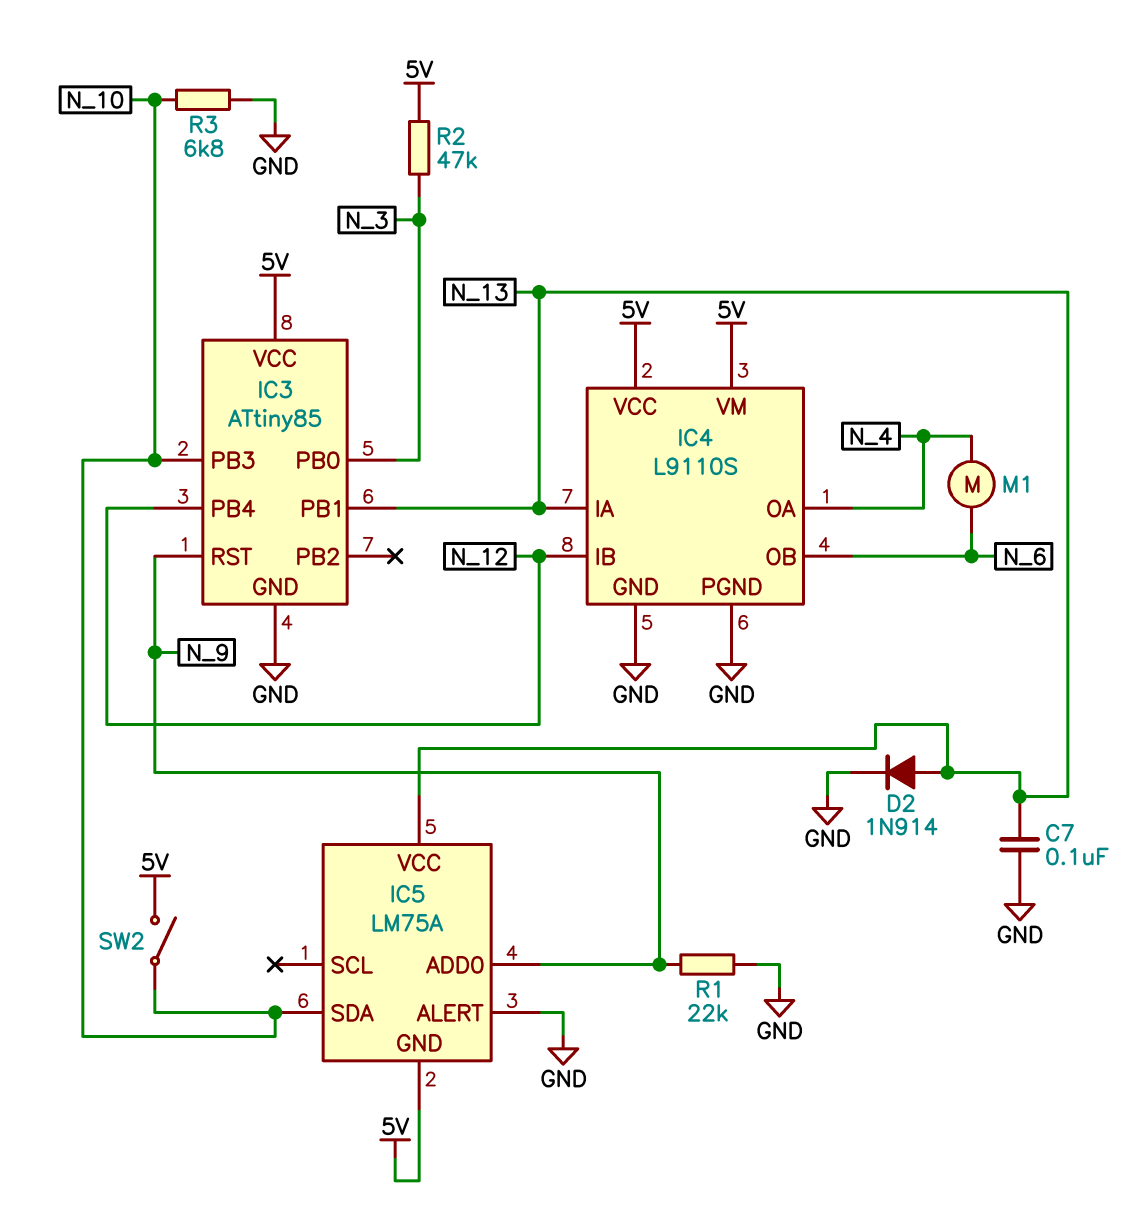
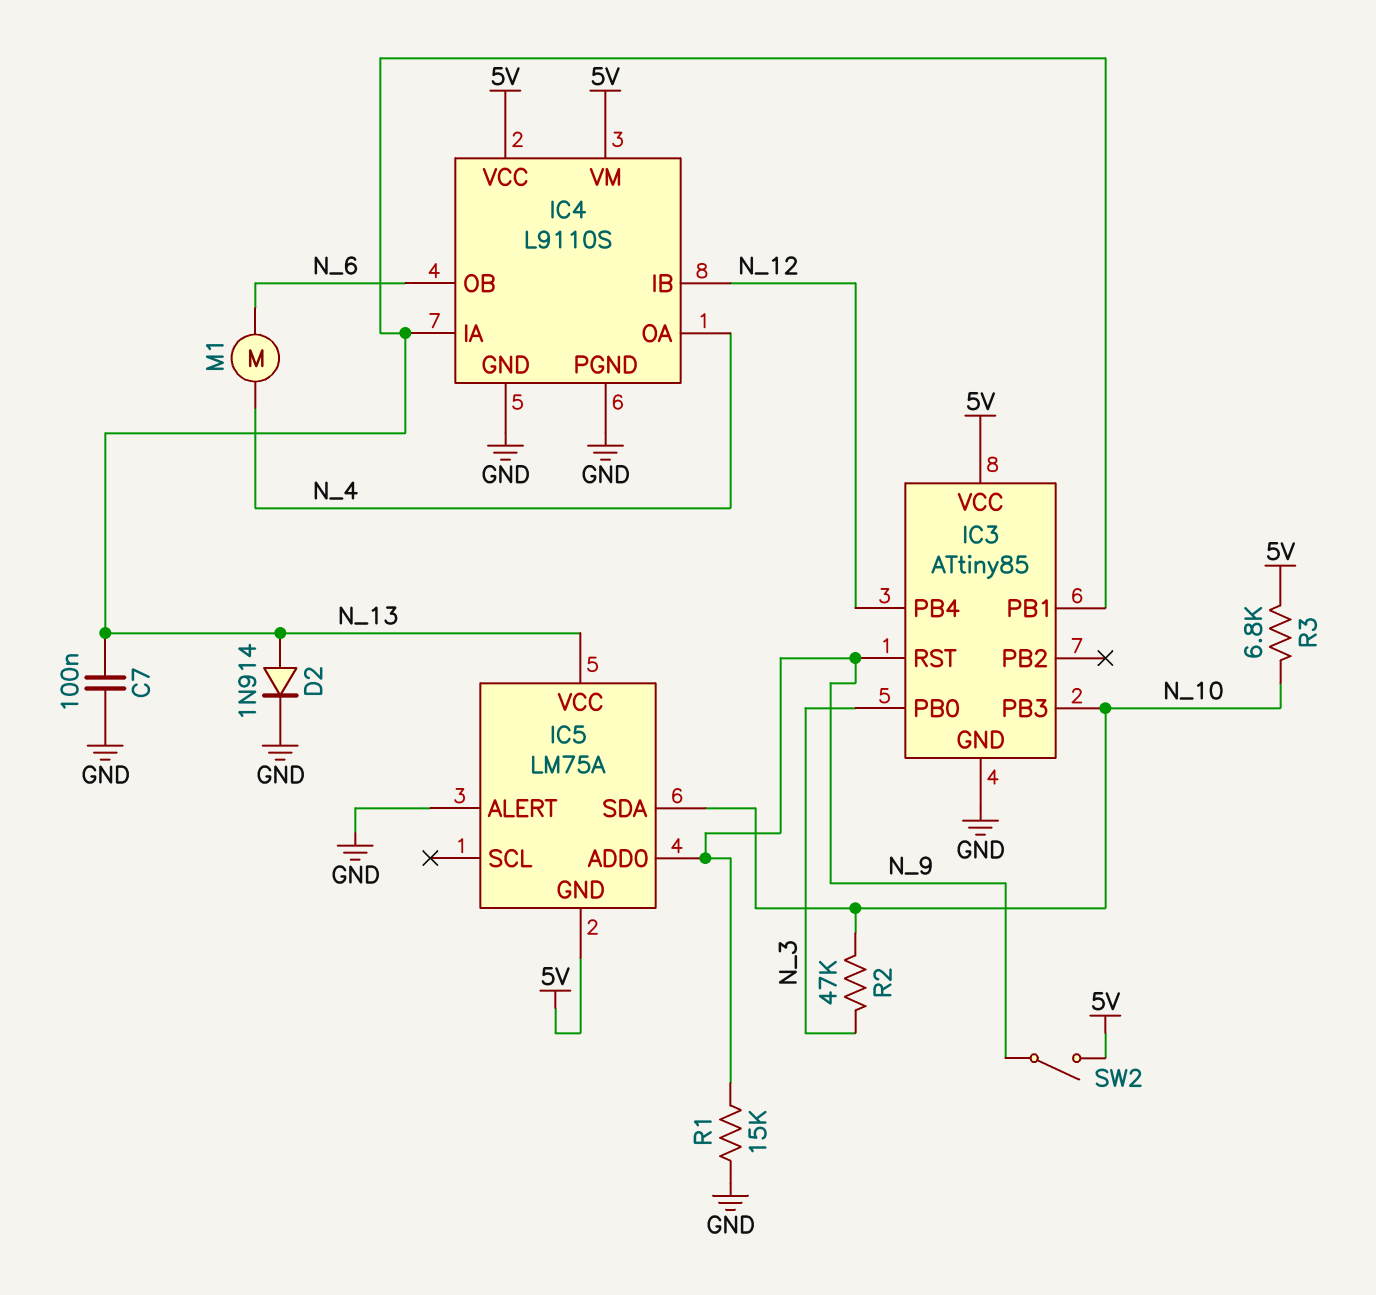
R1: 22k (GND, N_9) -> 15k (GND, N_9)
R2: 47k (5V, N_3) -> 47k (N_3, N_10)
R3: 6.8k (GND, N_10) -> 6.8k (5V, N_10)
SW2: switch (5V, N_10) -> switch (5V, N_9)

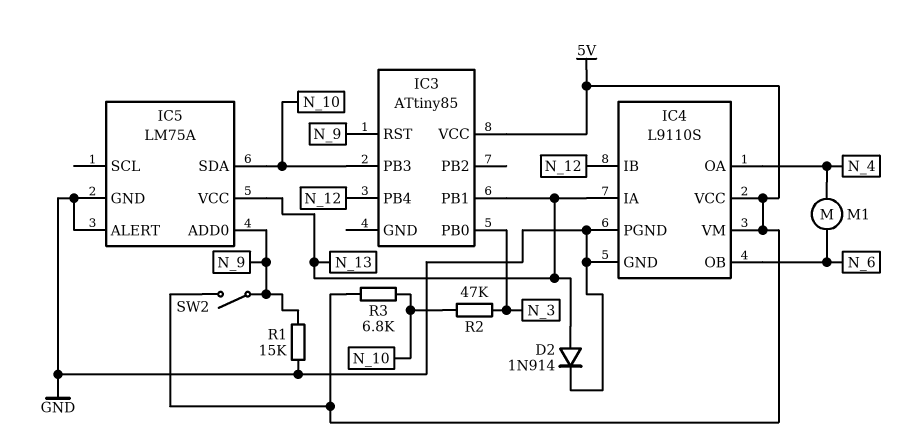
C7: 100nF (GND, N_13) -> none
IC3 pin GND: GND -> none
IC5 pin GND: 5V -> GND

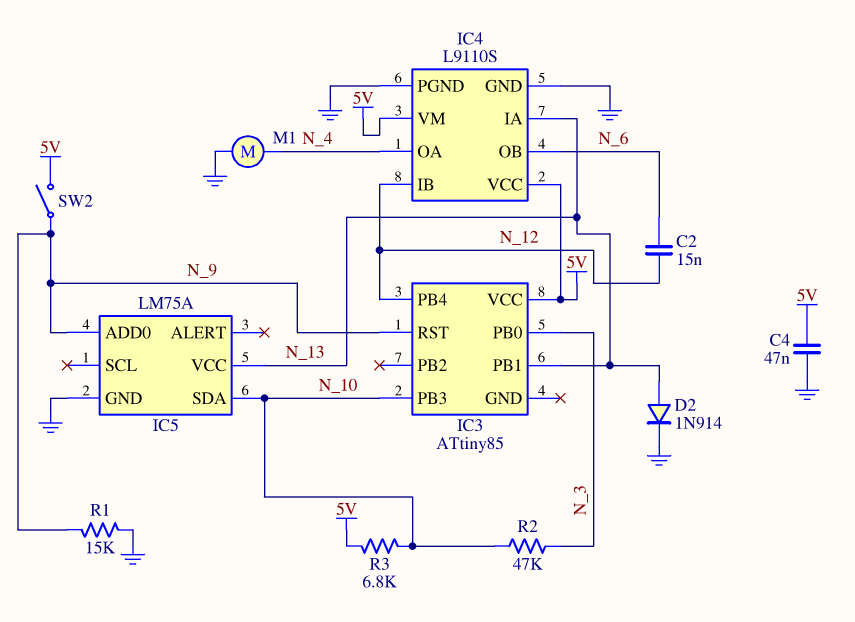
C2: none -> 15nF (N_6, N_12)
C4: none -> 47nF (5V, GND)
IC5 pin ALERT: GND -> none
M1: motor (N_4, N_6) -> motor (GND, N_4)

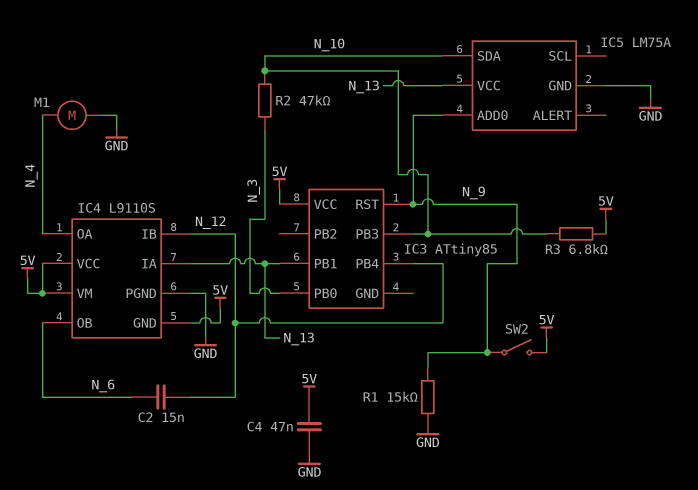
D2: diode 1N914 (A N_13, K GND) -> none
IC4 pin GND: GND -> 5V

